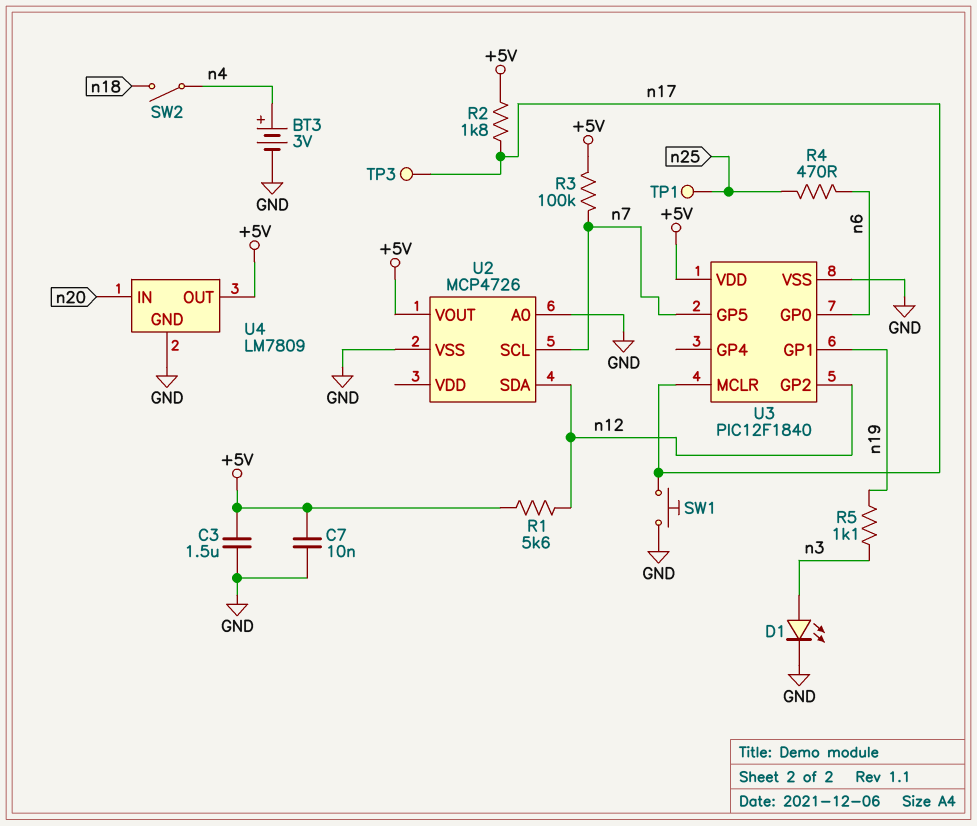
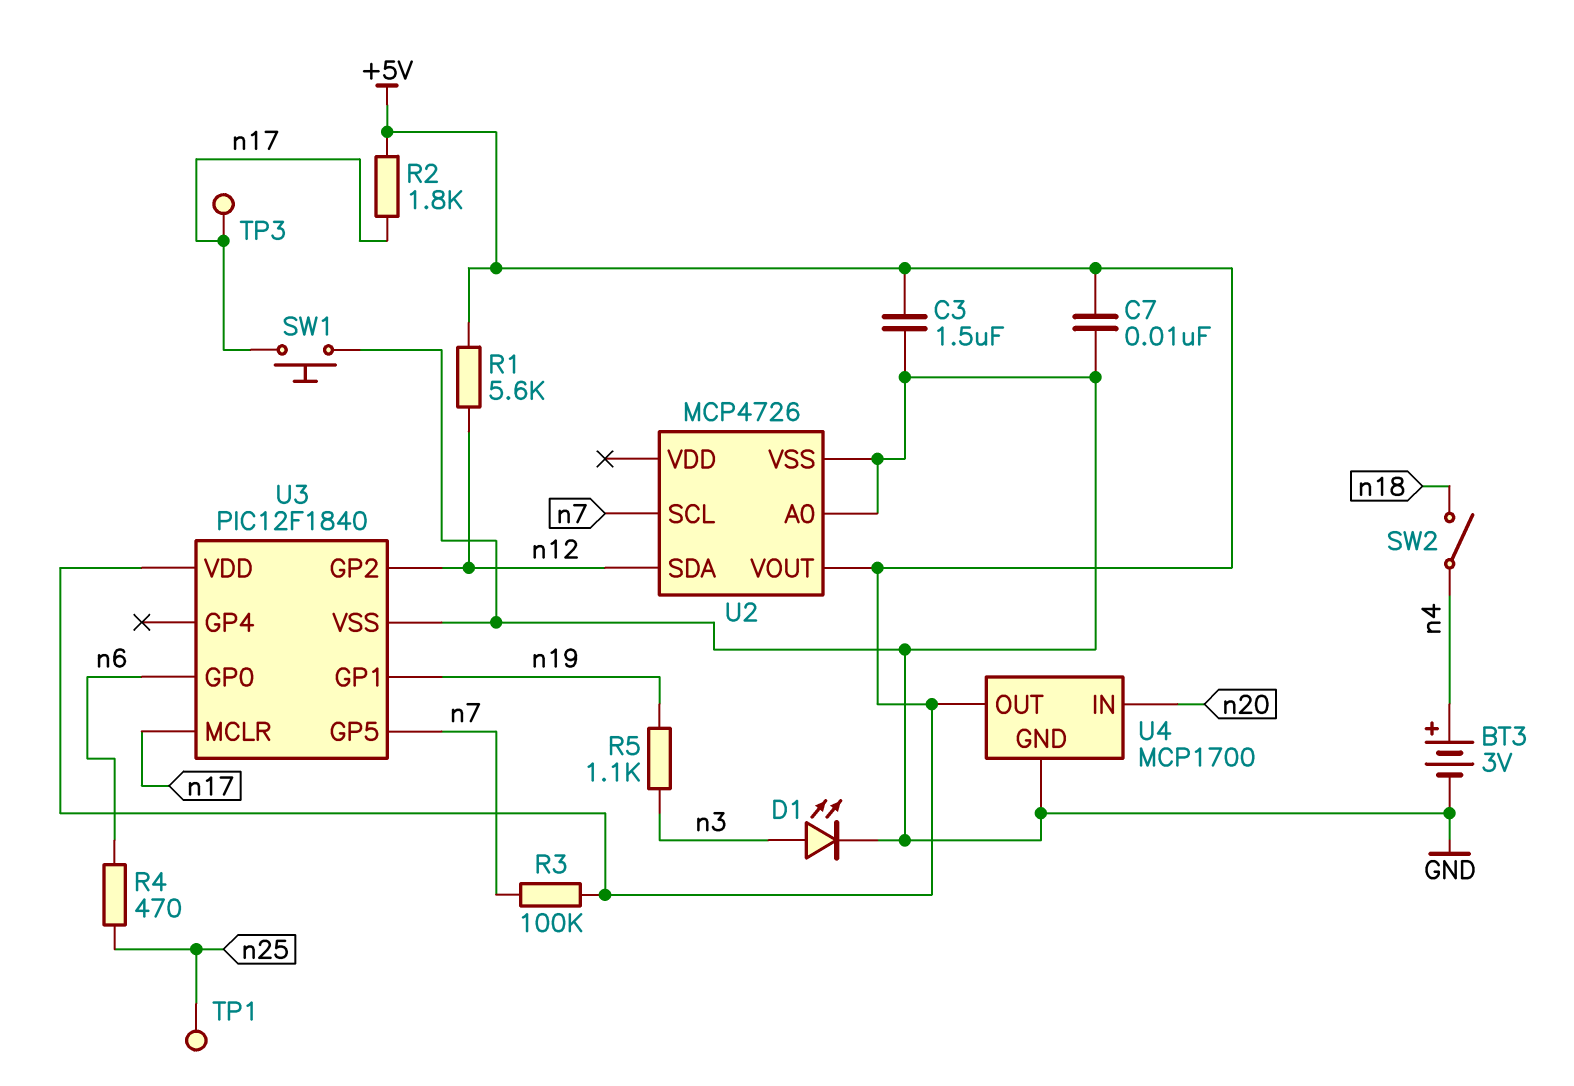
U4: LM7809 -> MCP1700

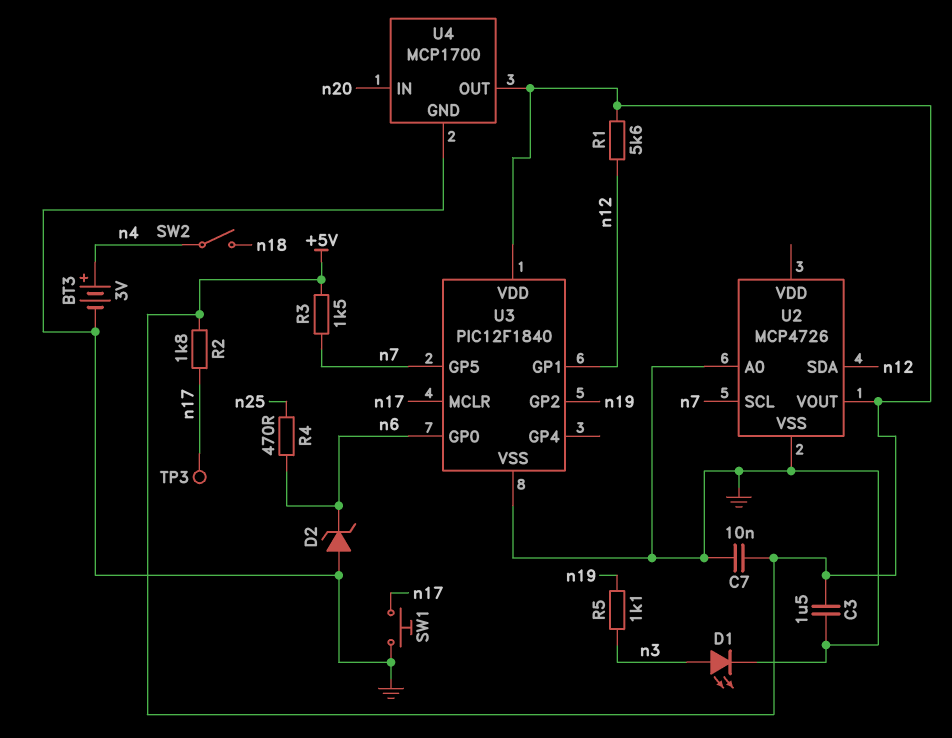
D2: none -> zener (A GND, K n6)
R3: 100k (+5V, n7) -> 1.5k (+5V, n7)
TP1: test point (n25) -> none
U3 pin GP1: n19 -> n12
U3 pin GP2: n12 -> n19

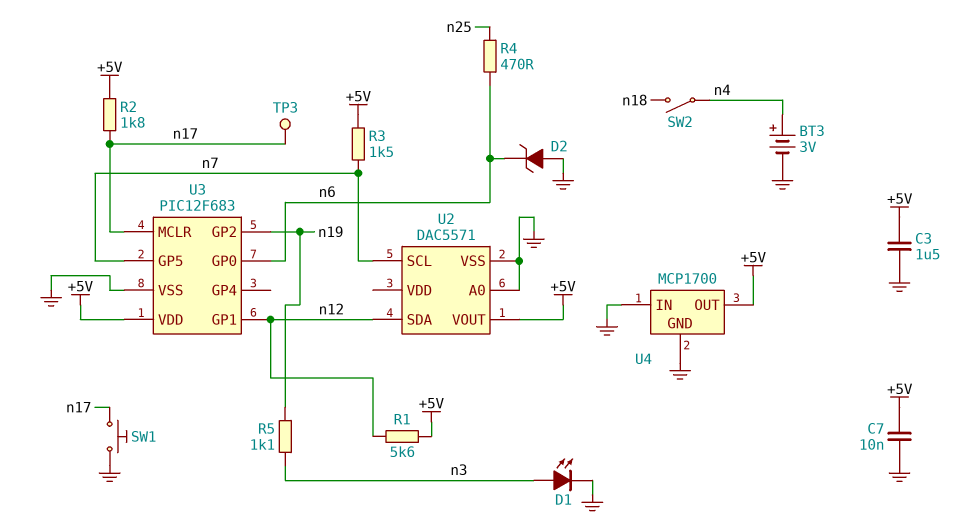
U2: MCP4726 -> DAC5571
U3: PIC12F1840 -> PIC12F683
U4 pin IN: n20 -> GND

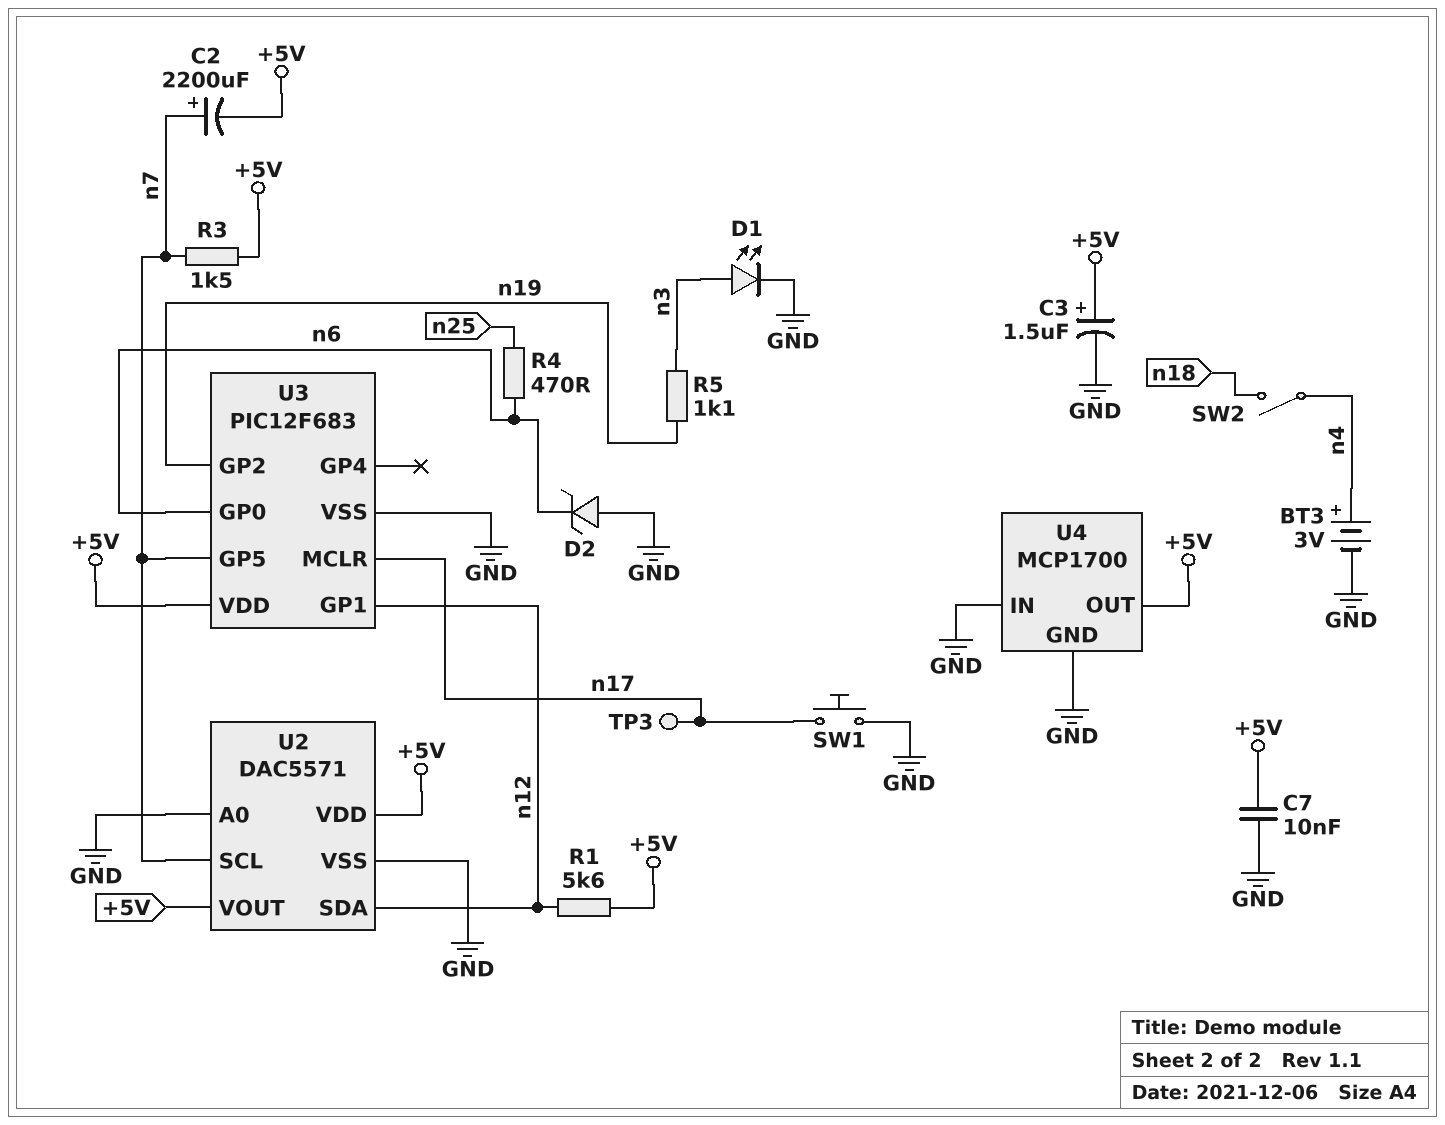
C2: none -> 2200uF (plus n7, minus +5V)
C3: 1.5uF (+5V, GND) -> 1.5uF (plus +5V, minus GND)
R2: 1.8k (+5V, n17) -> none
U2 pin VDD: none -> +5V

